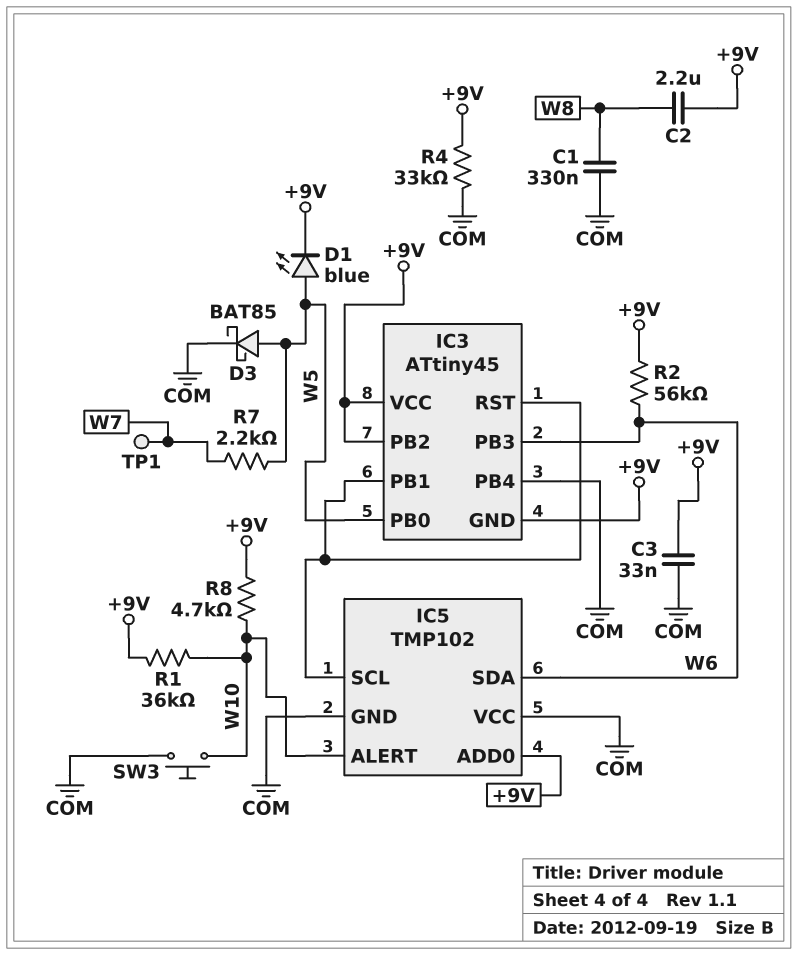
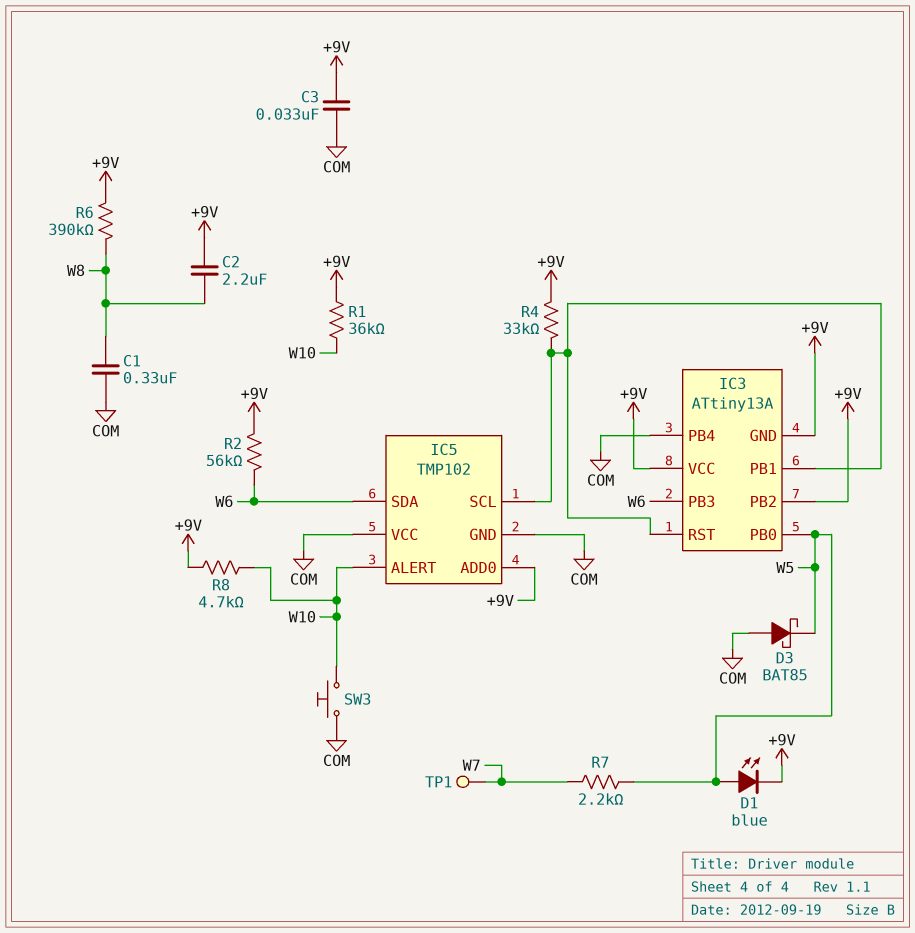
D3: schottky BAT85 (A W5, K COM) -> schottky BAT85 (A COM, K W5)
IC3: ATtiny45 -> ATtiny13A
R4: 33k (+9V, COM) -> 33k (+9V, IC3/PB1)
R6: none -> 390k (+9V, W8)

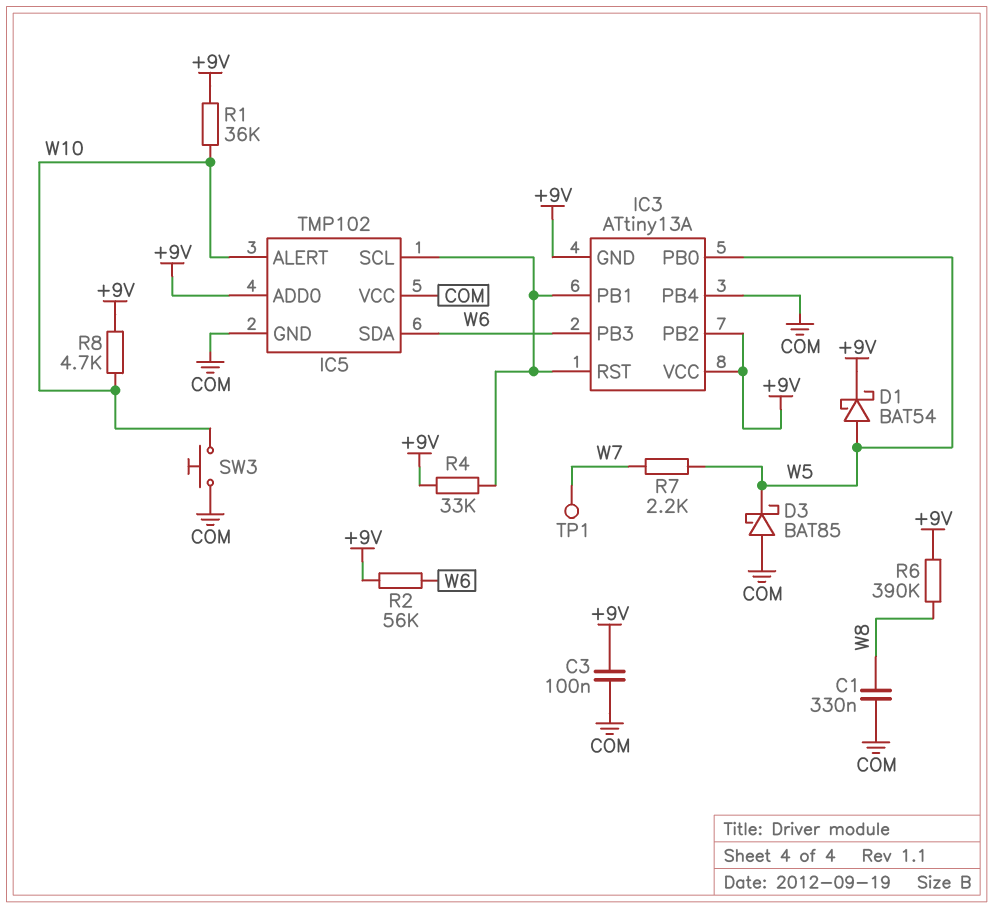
C2: 2.2uF (+9V, W8) -> none
C3: 33nF (+9V, COM) -> 100nF (+9V, COM)
D1: LED blue (A W5, K +9V) -> schottky BAT54 (A W5, K +9V)

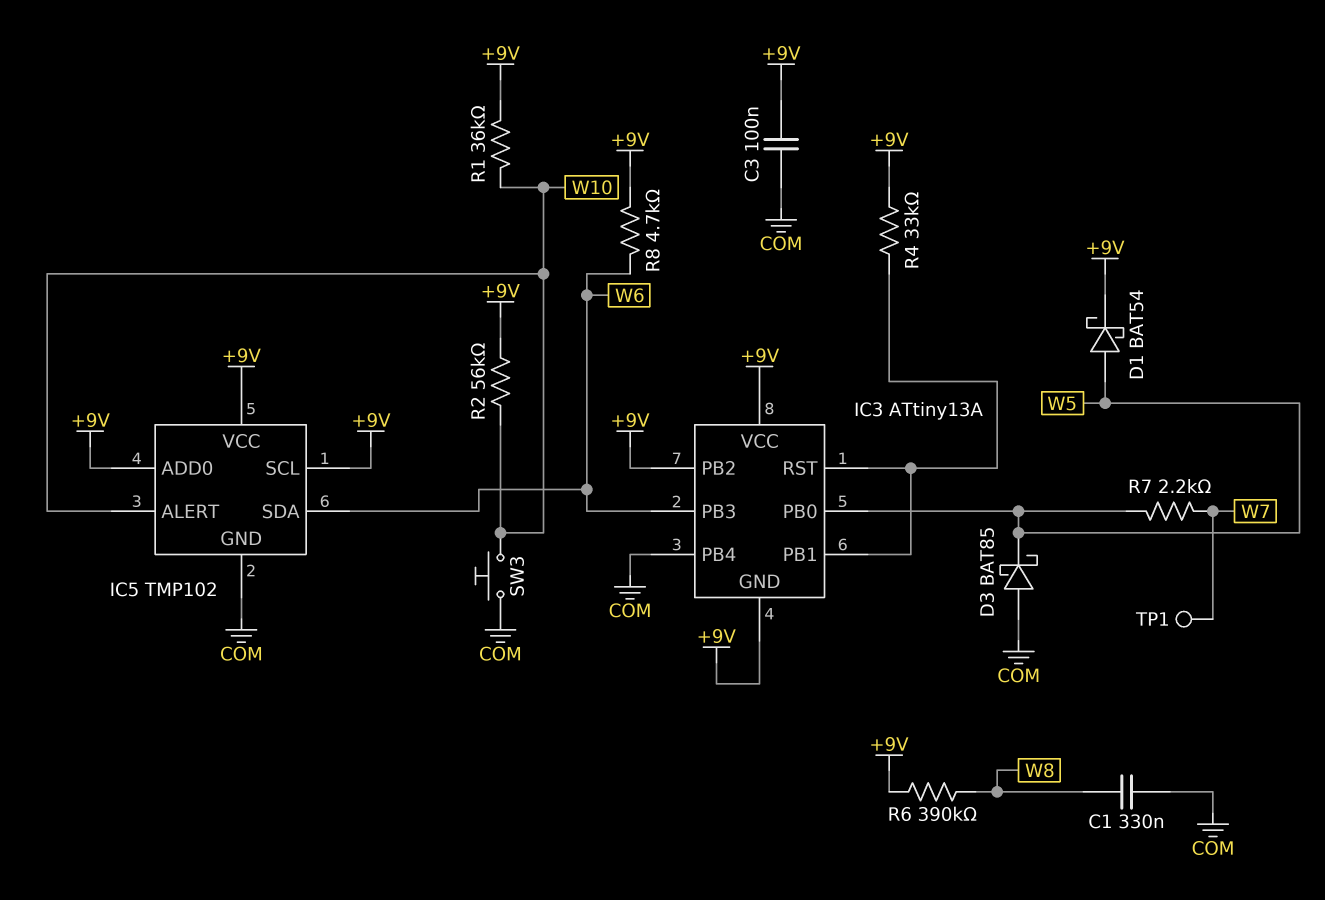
IC5 pin SCL: IC3/PB1 -> +9V
IC5 pin VCC: COM -> +9V
R2: 56k (+9V, W6) -> 56k (+9V, W10)
R8: 4.7k (+9V, W10) -> 4.7k (+9V, W6)

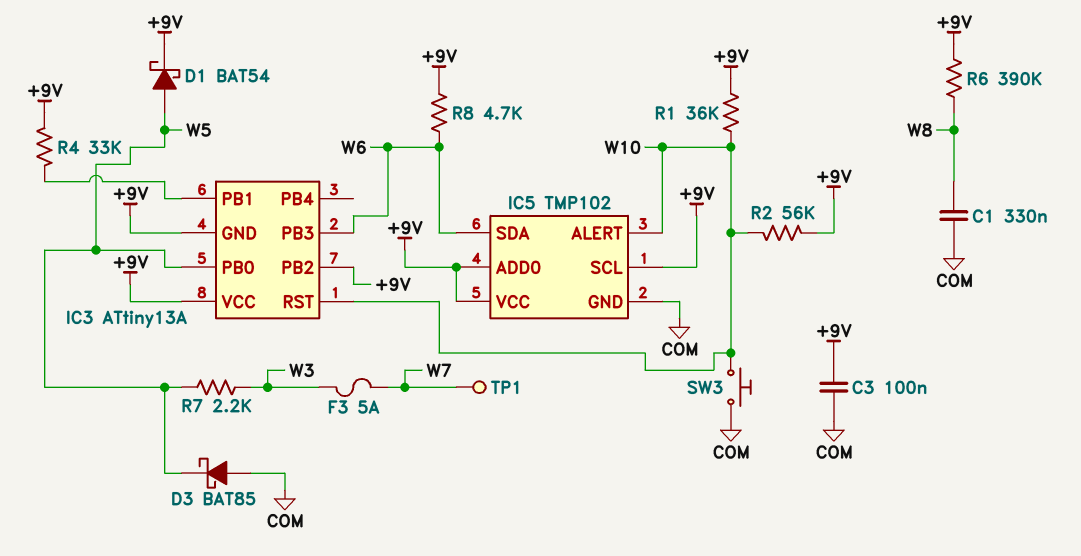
F3: none -> 5A (W3, W7)
IC3 pin PB4: COM -> none
IC3 pin RST: IC3/PB1 -> W10
R7: 2.2k (W5, W7) -> 2.2k (W3, W5)

